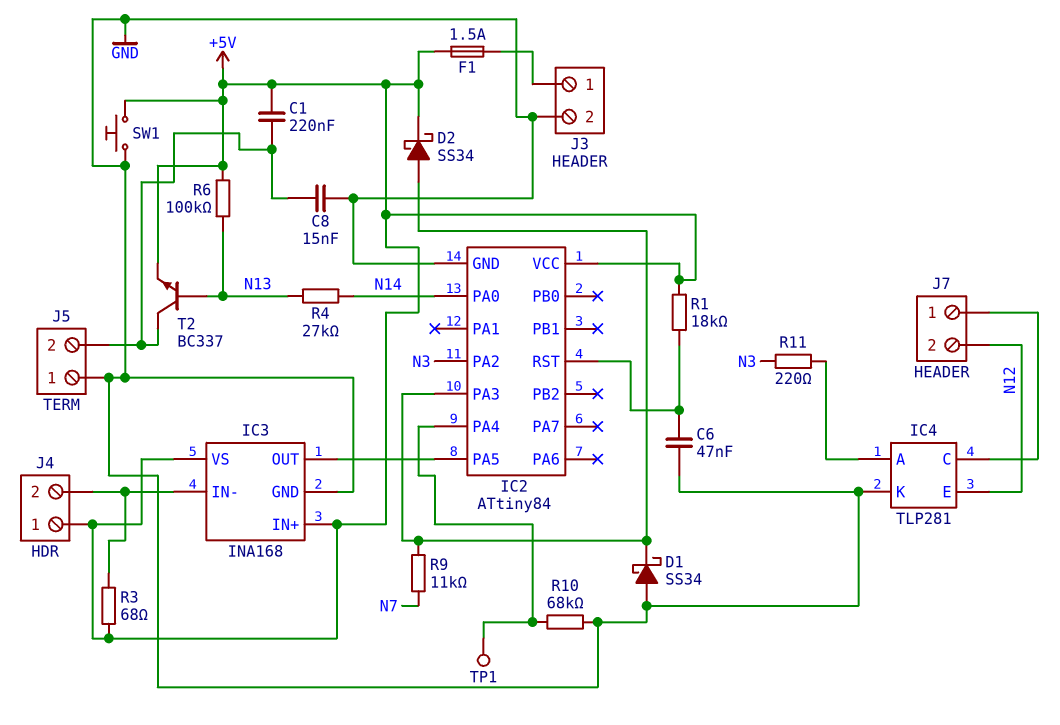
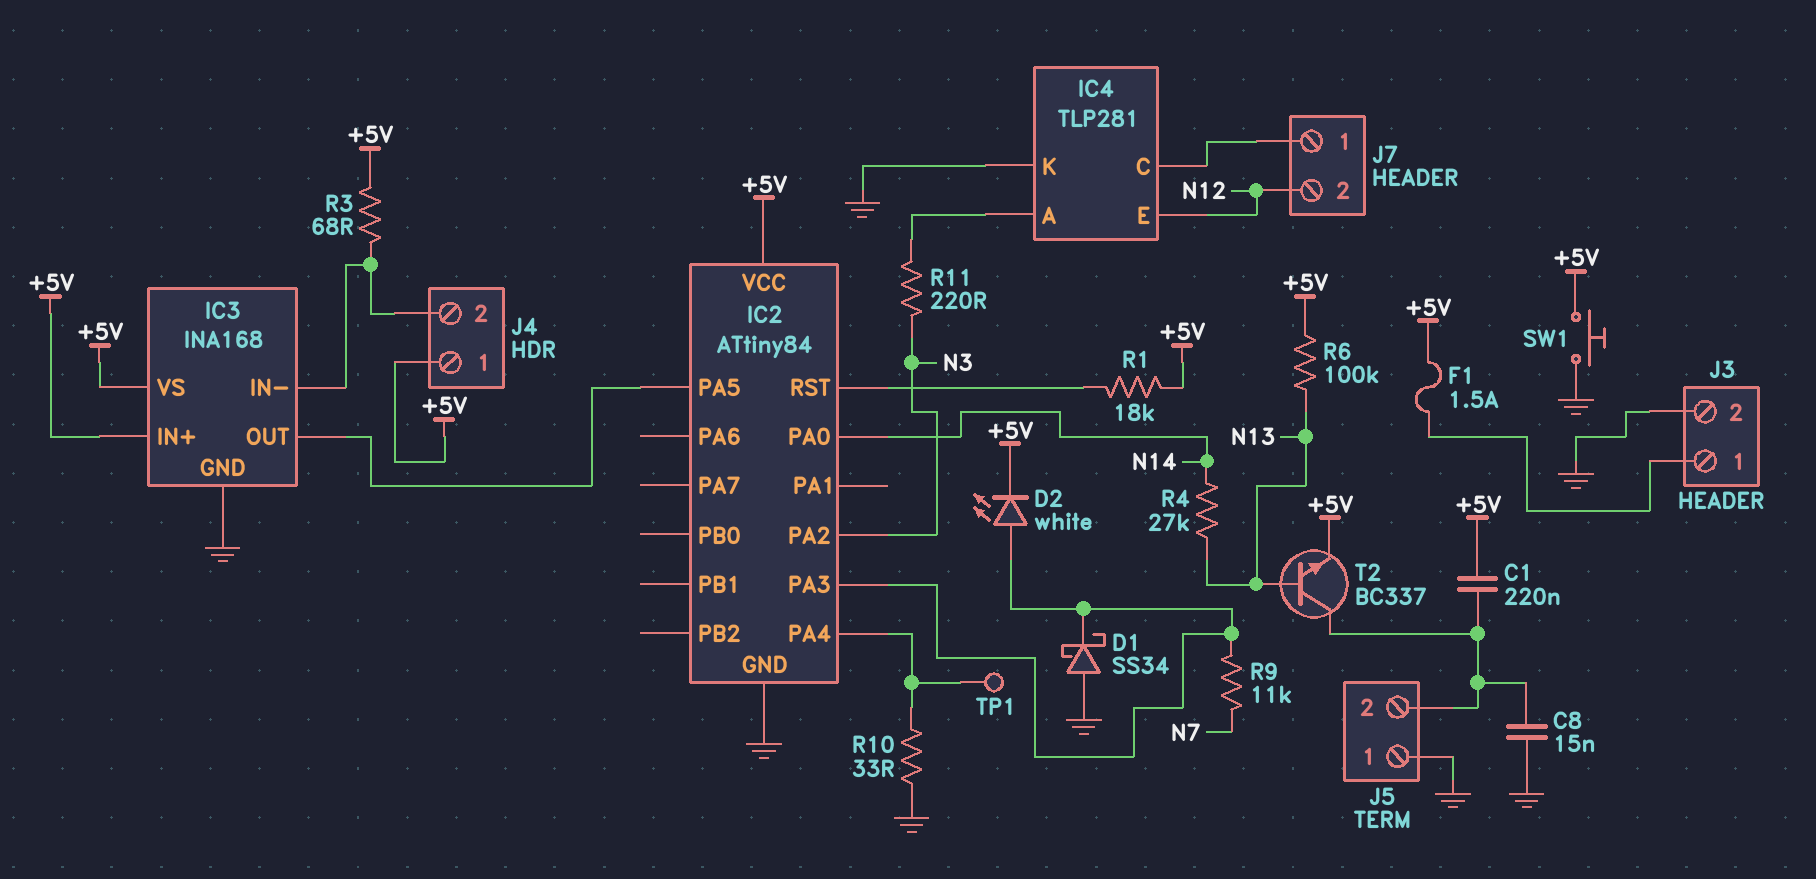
C6: 47nF (GND, IC2/RST) -> none
D2: schottky SS34 (A IC2/PA3, K +5V) -> LED white (A IC2/PA3, K +5V)
R10: 68k (GND, IC2/PA4) -> 33 (GND, IC2/PA4)

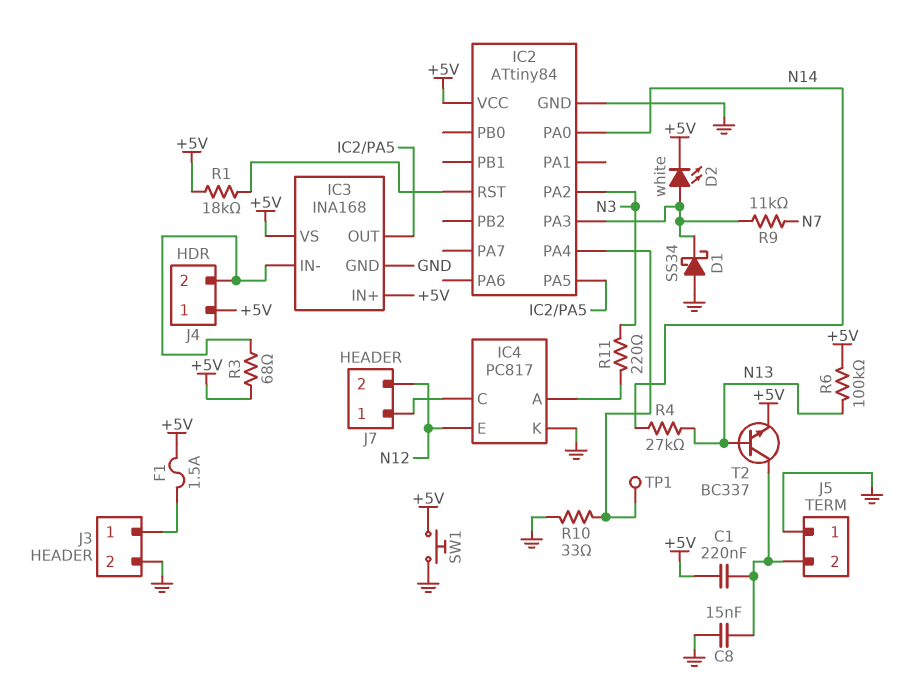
IC4: TLP281 -> PC817

